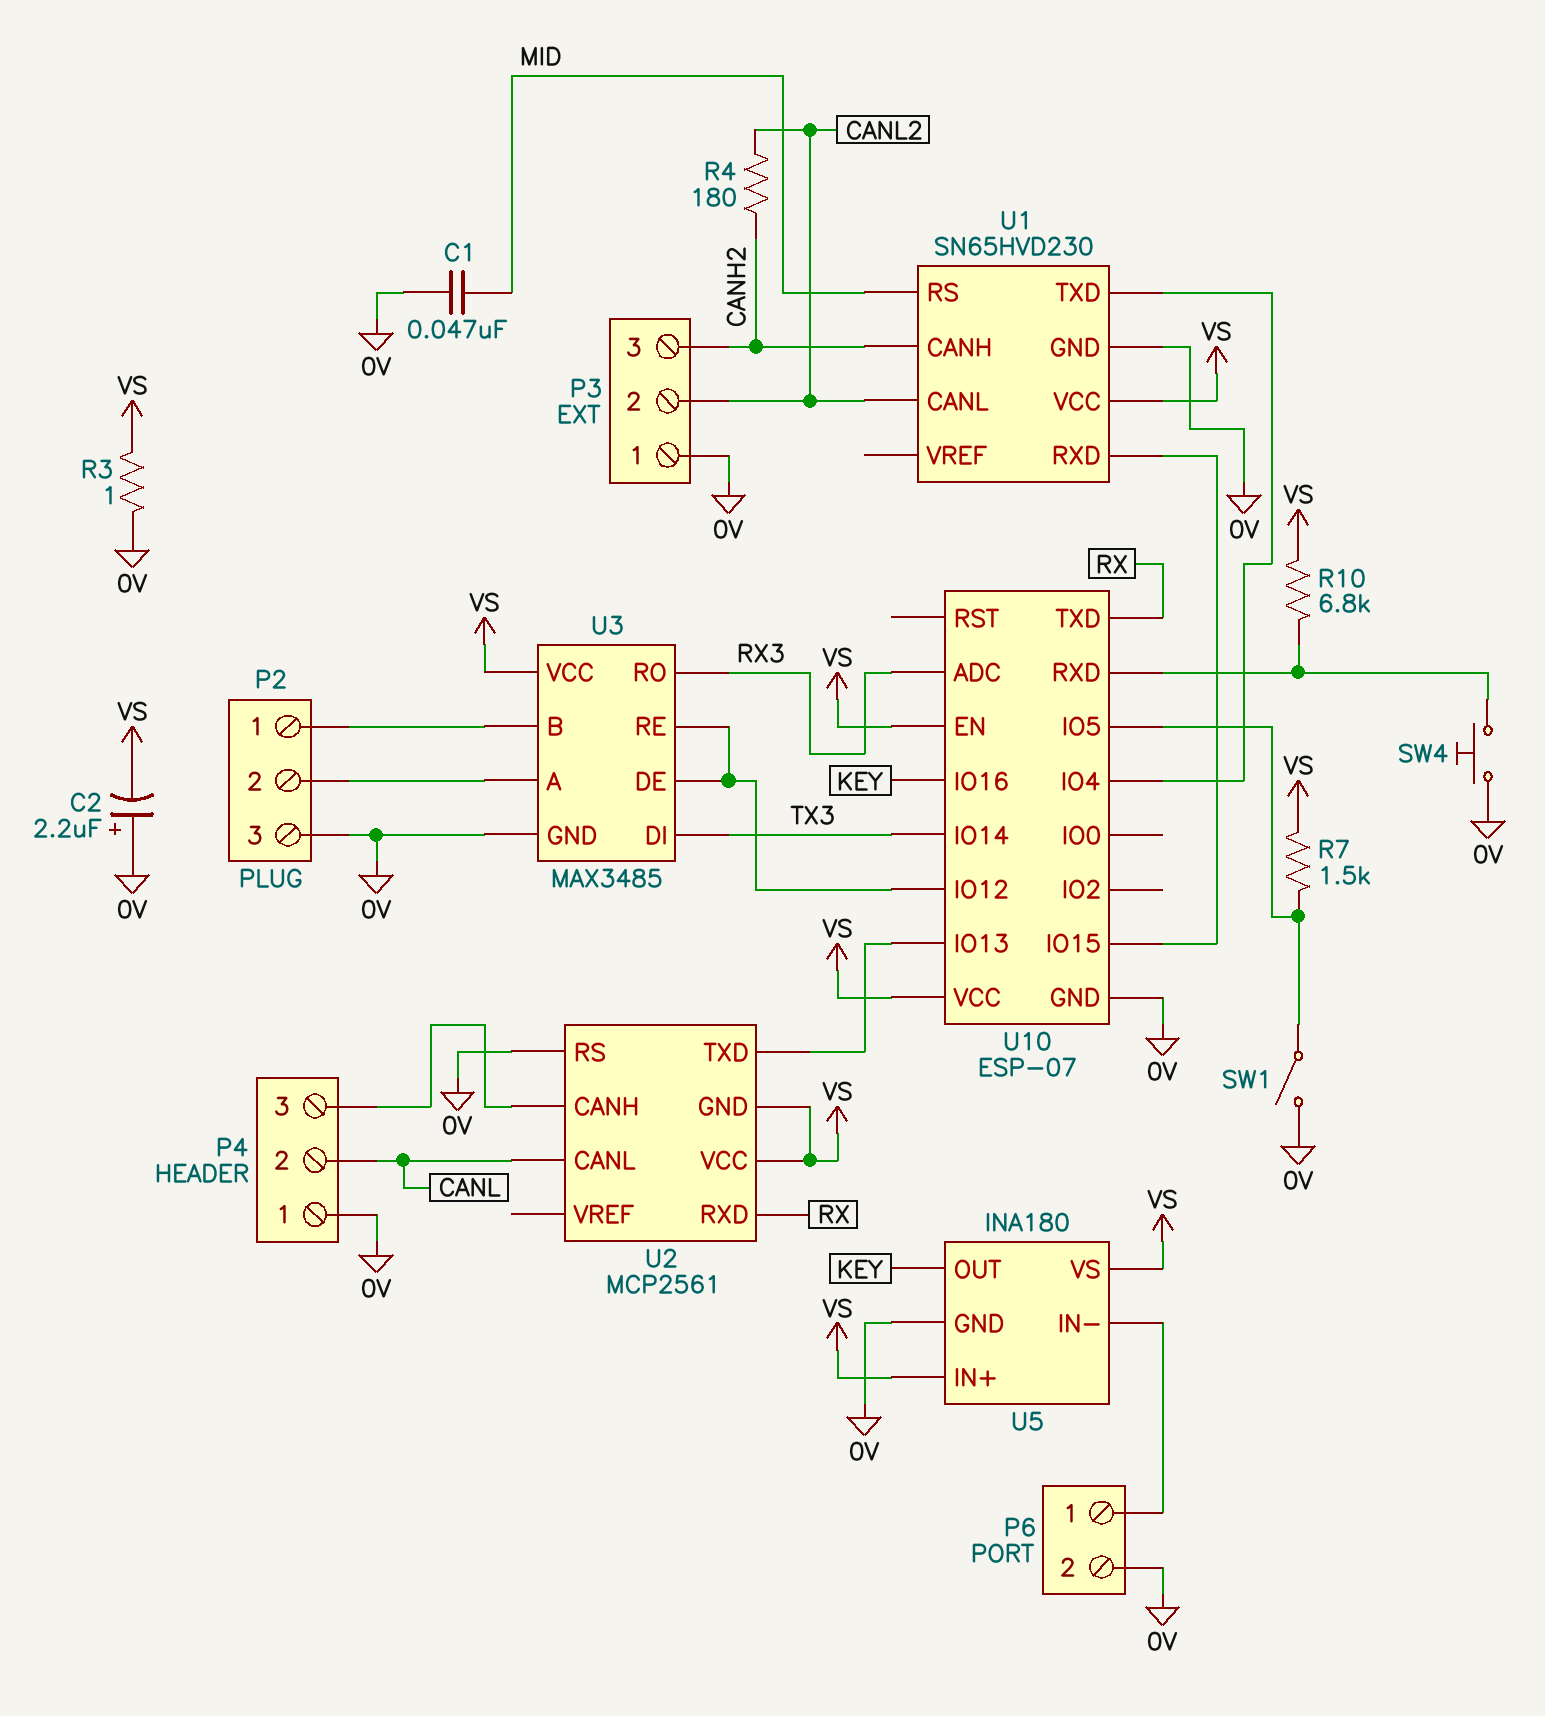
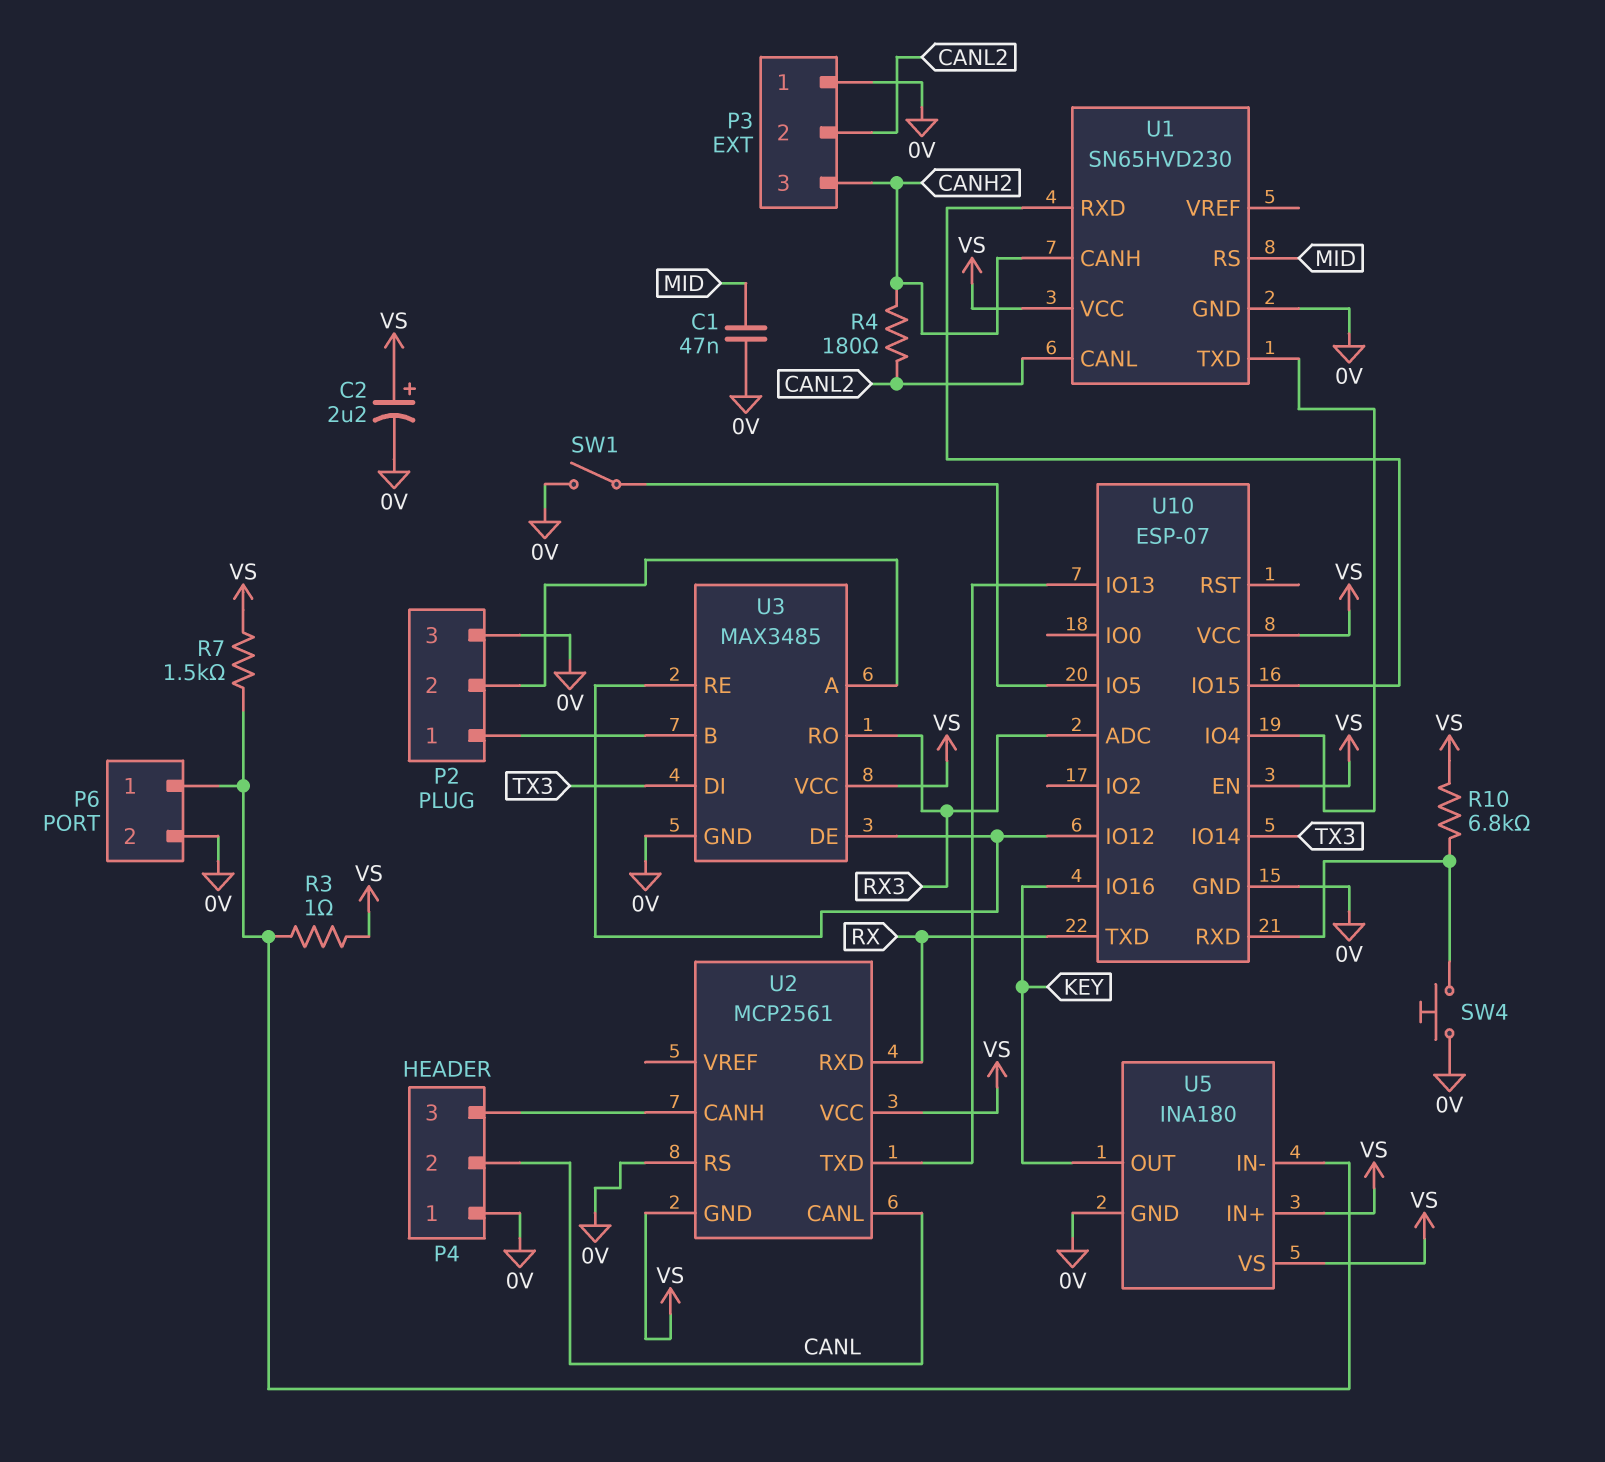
C2: 2.2uF (plus 0V, minus VS) -> 2.2uF (plus VS, minus 0V)
R3: 1 (0V, VS) -> 1 (P6/1, VS)
R7: 1.5k (U10/IO5, VS) -> 1.5k (P6/1, VS)

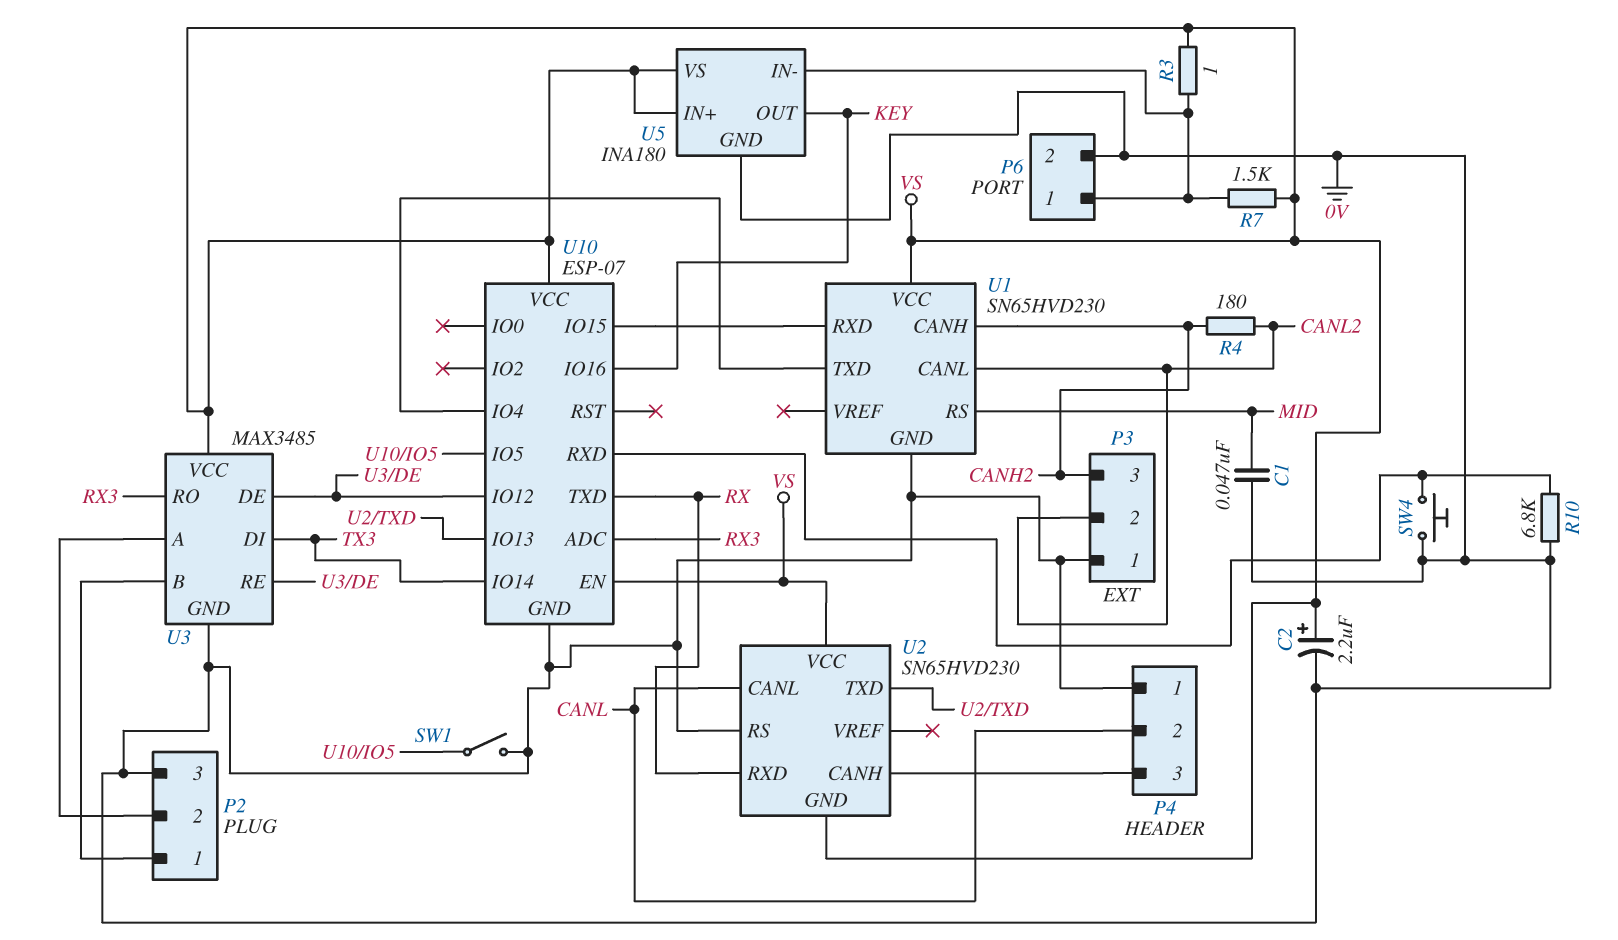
R10: 6.8k (U10/RXD, VS) -> 6.8k (0V, U10/RXD)
U2: MCP2561 -> SN65HVD230

